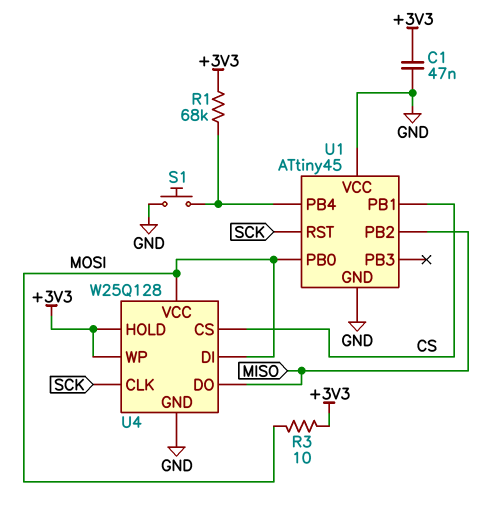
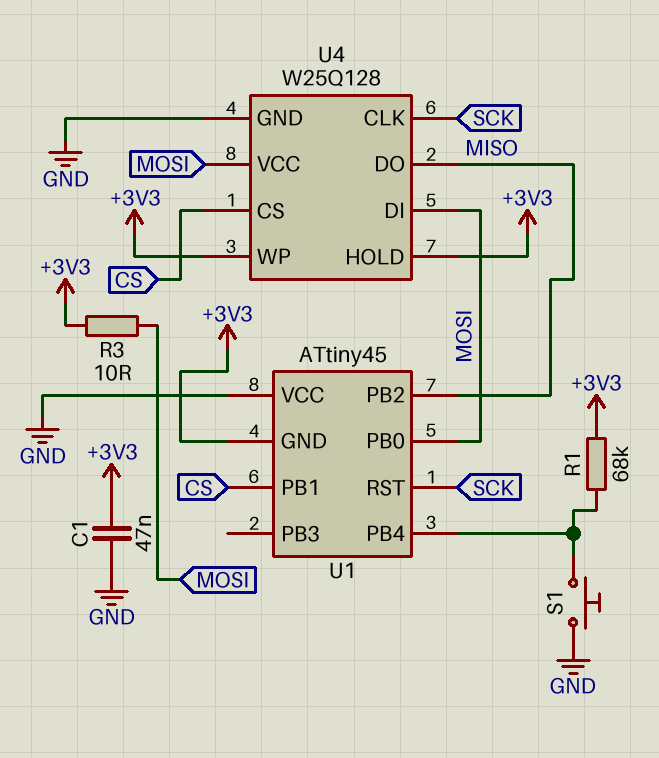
U1 pin GND: GND -> +3V3

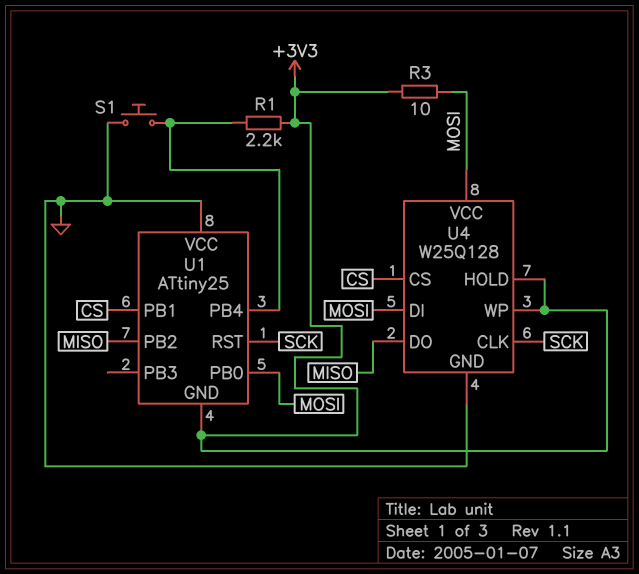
C1: 47nF (+3V3, GND) -> none
R1: 68k (+3V3, U1/PB4) -> 2.2k (+3V3, U1/PB4)
U1: ATtiny45 -> ATtiny25

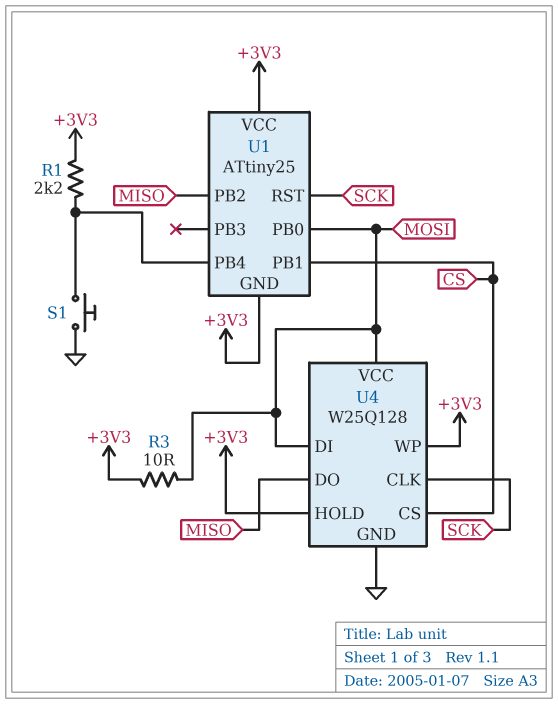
U1 pin VCC: GND -> +3V3

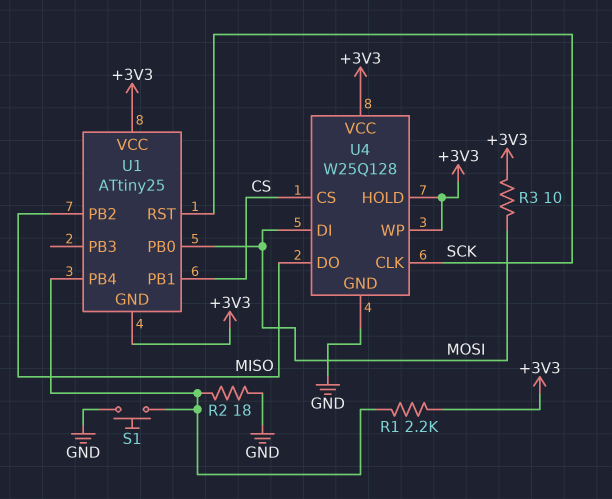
R2: none -> 18 (GND, U1/PB4)
U4 pin VCC: MOSI -> +3V3

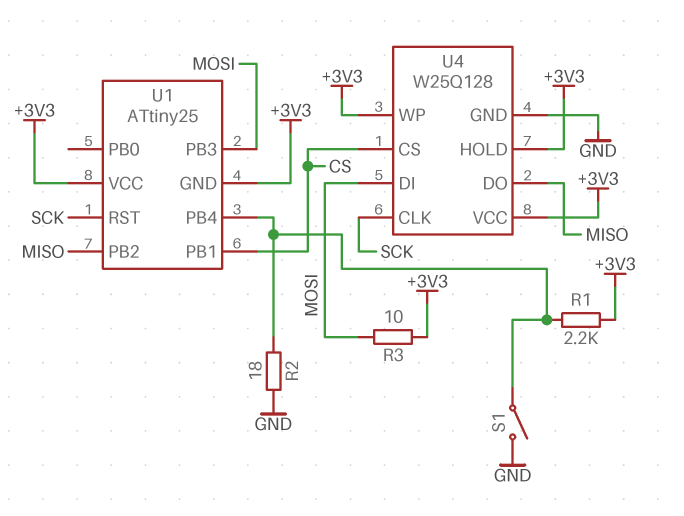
S1: button (GND, U1/PB4) -> switch (GND, U1/PB4)
U1 pin PB0: MOSI -> none
U1 pin PB3: none -> MOSI

